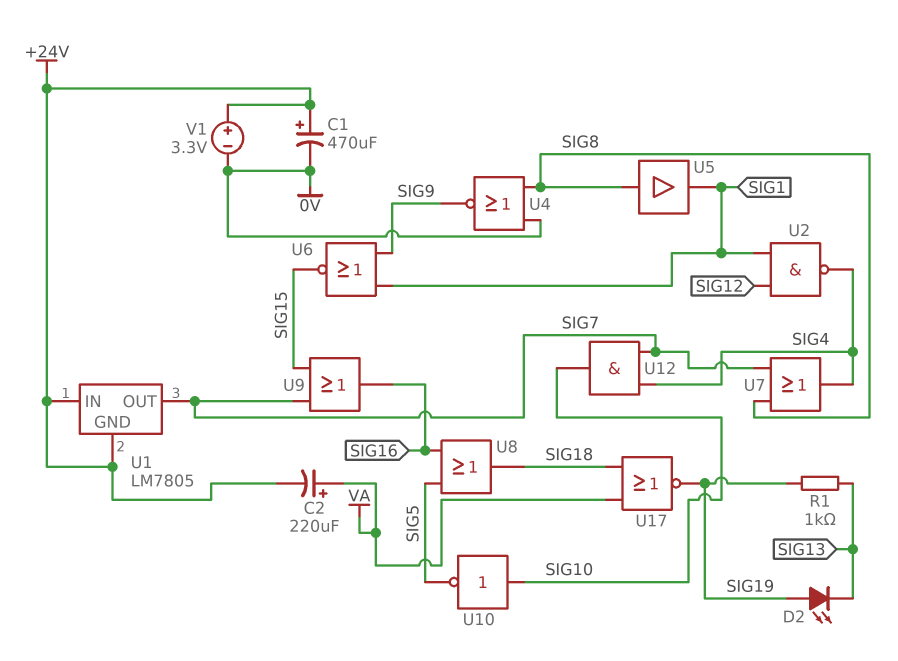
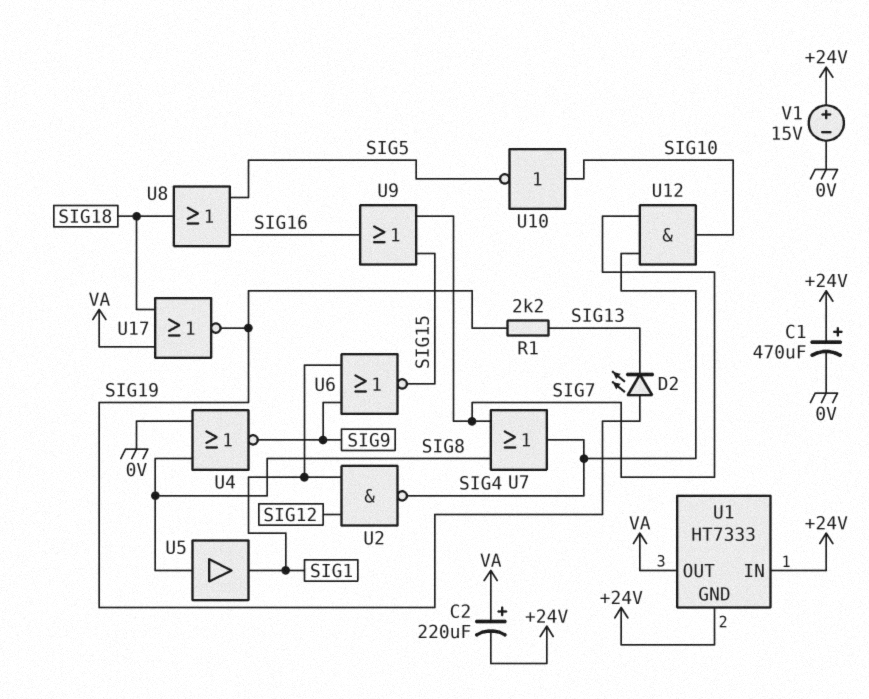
R1: 1k (SIG13, SIG19) -> 2.2k (SIG13, SIG19)
U1: LM7805 -> HT7333
U1 pin OUT: SIG7 -> VA
V1: 3.3V (plus +24V, minus 0V) -> 15V (plus +24V, minus 0V)

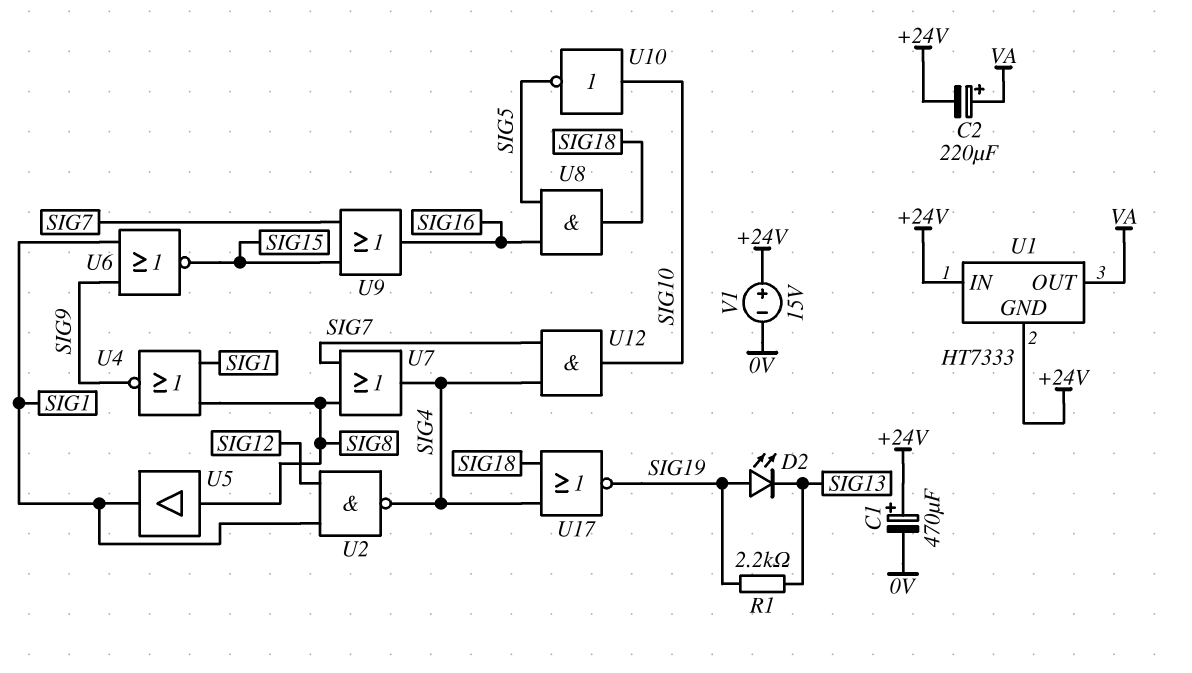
U4: NOR (in 0V, in SIG8, out SIG9) -> NOR (in SIG1, in SIG8, out SIG9)
U8: OR (in SIG5, in SIG16, out SIG18) -> AND (in SIG5, in SIG16, out SIG18)
U17: NOR (in SIG18, in VA, out SIG19) -> NOR (in SIG4, in SIG18, out SIG19)

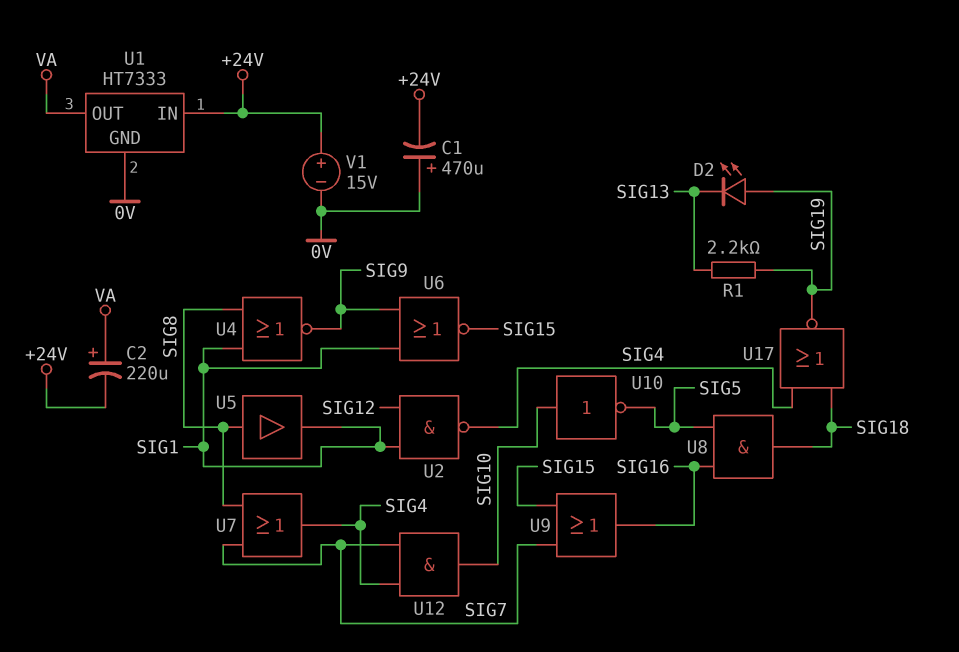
C1: 470uF (plus +24V, minus 0V) -> 470uF (plus 0V, minus +24V)
U1 pin GND: +24V -> 0V

